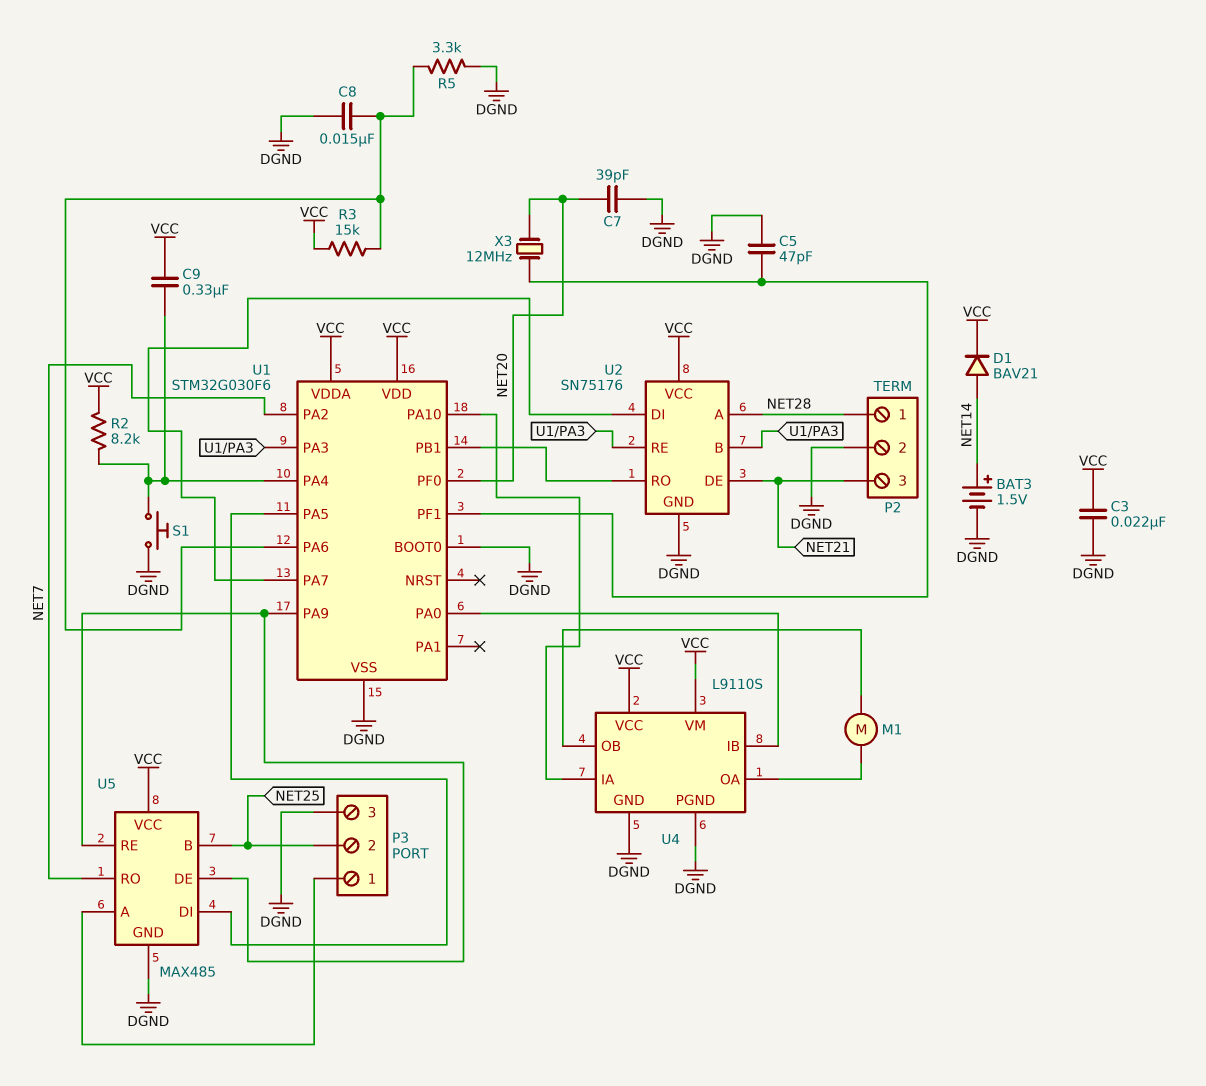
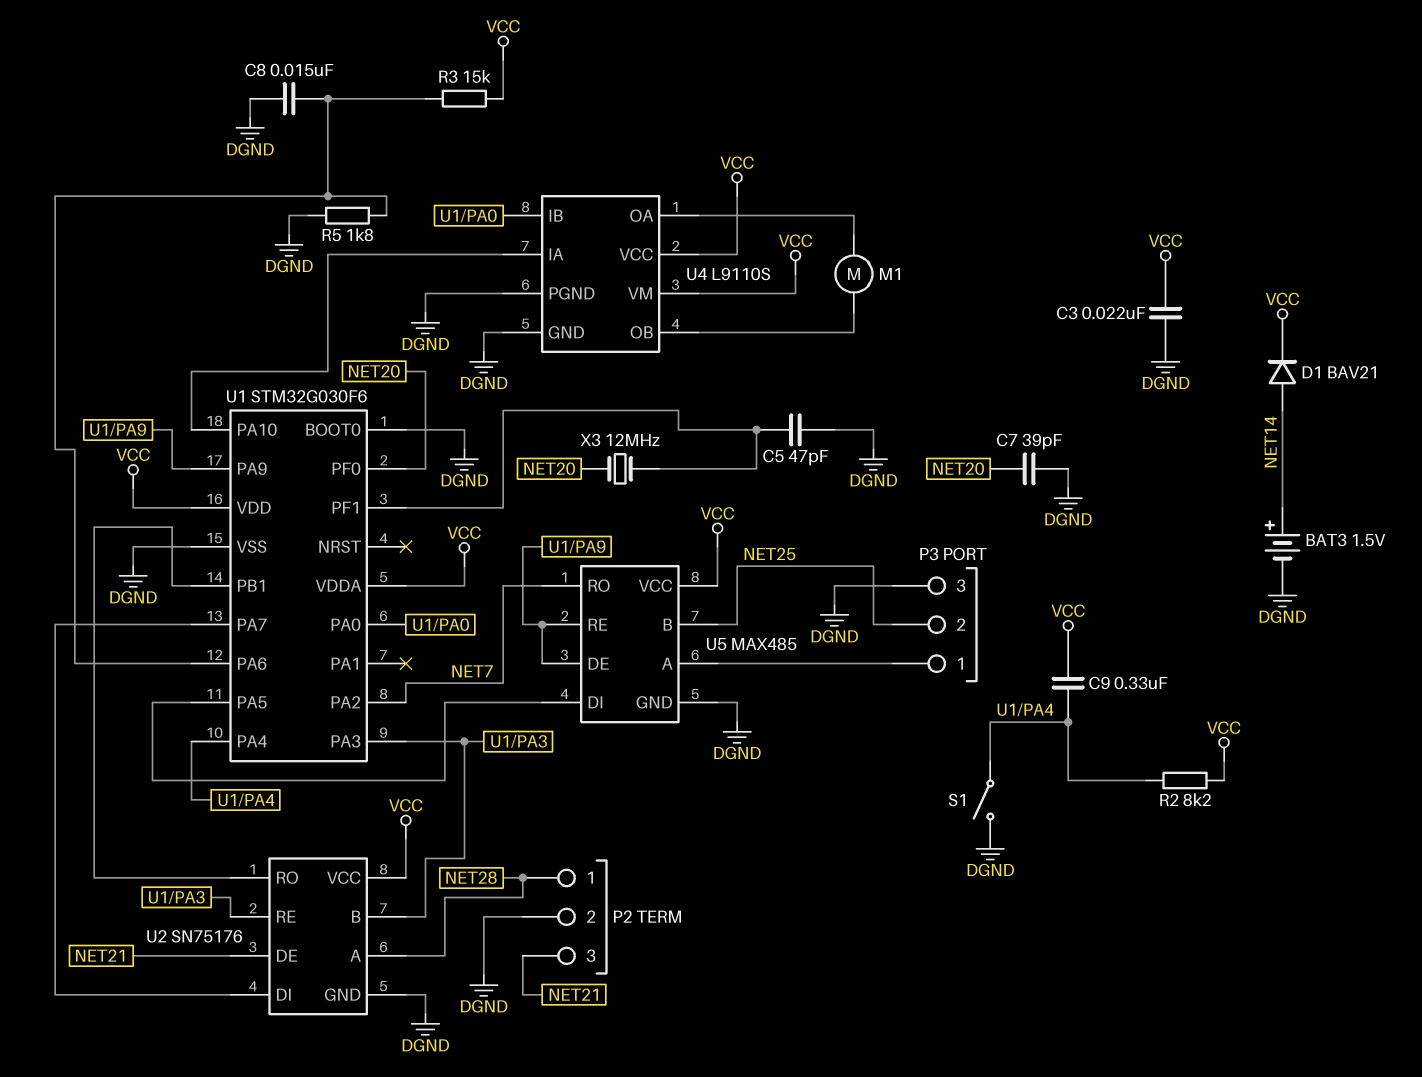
R5: 3.3k (DGND, U1/PA6) -> 1.8k (DGND, U1/PA6)
S1: button (DGND, U1/PA4) -> switch (DGND, U1/PA4)

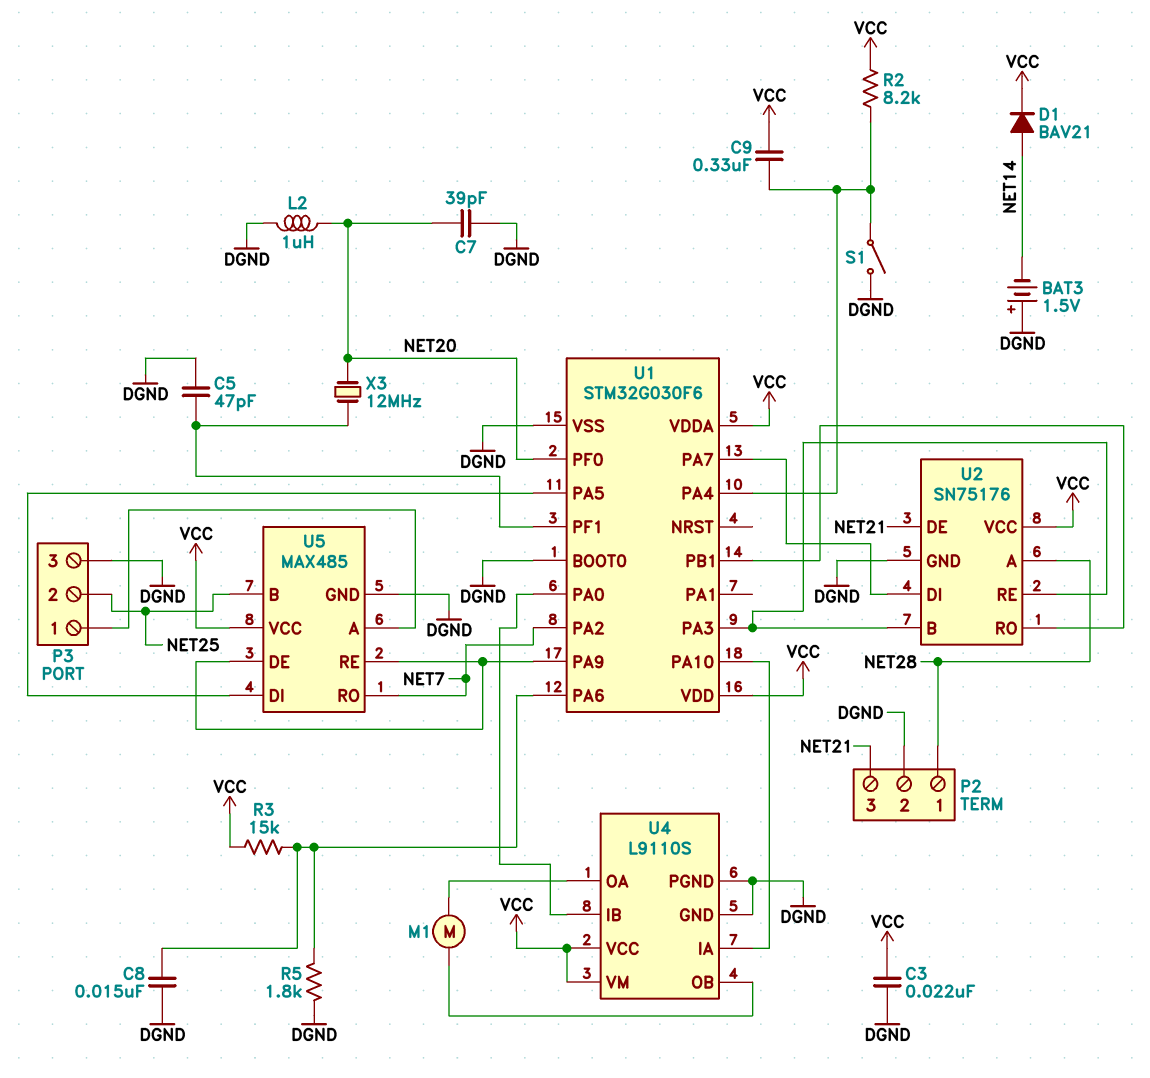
BAT3: 1.5V (plus NET14, minus DGND) -> 1.5V (plus DGND, minus NET14)
L2: none -> 1uH (DGND, NET20)

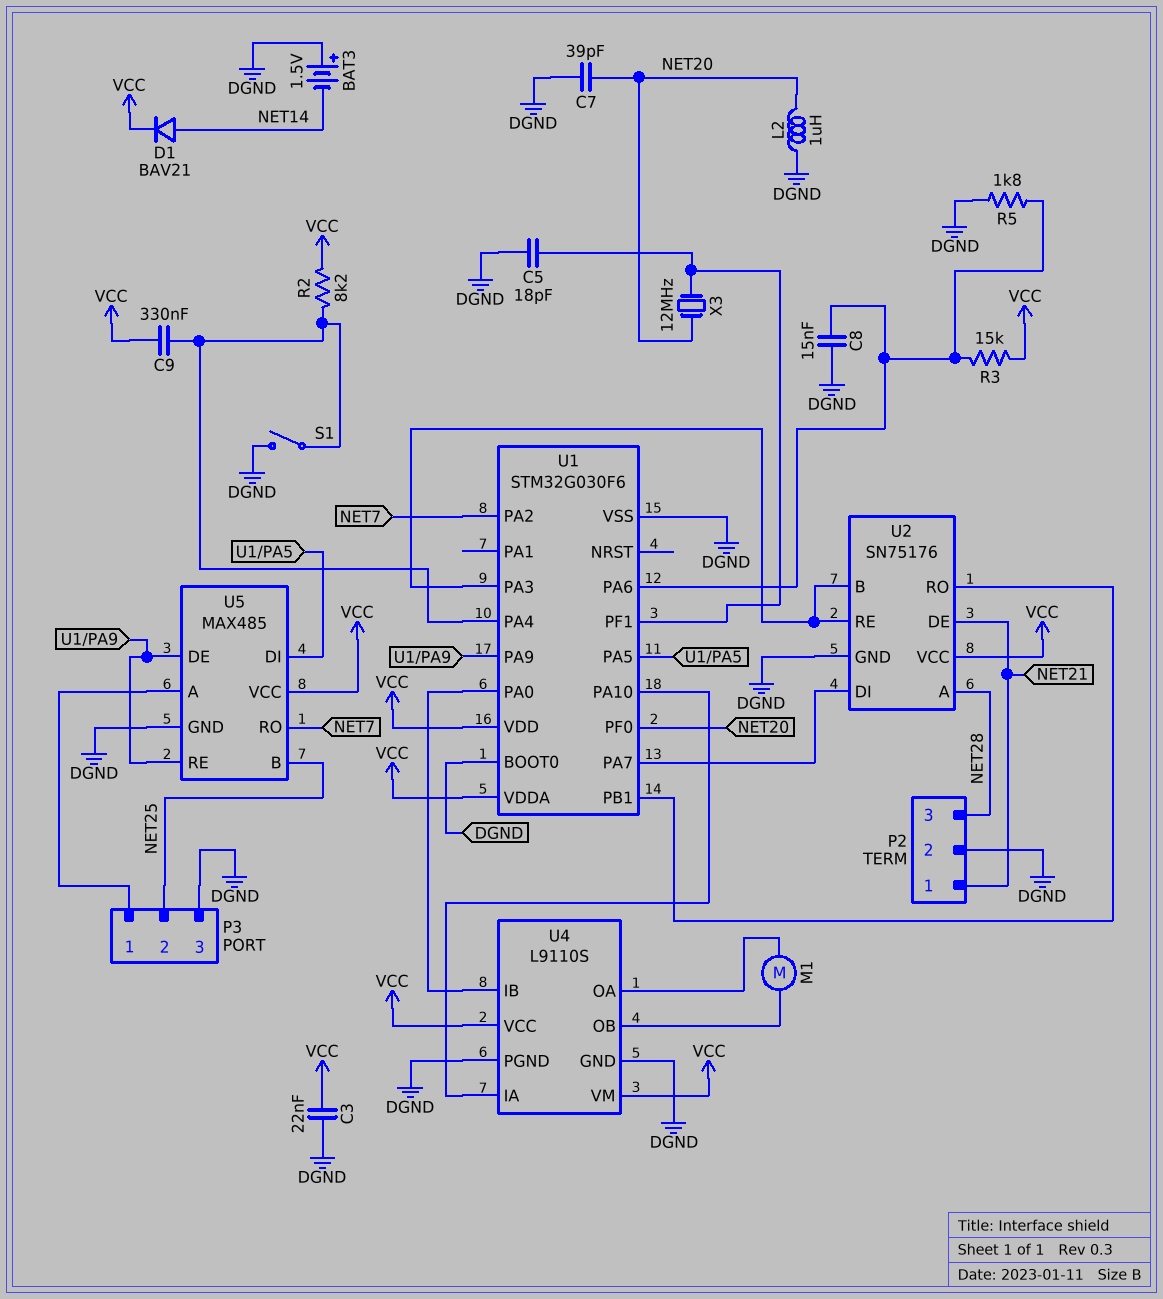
C5: 47pF (DGND, U1/PF1) -> 18pF (DGND, U1/PF1)
P2 pin 1: NET28 -> NET21
P2 pin 3: NET21 -> NET28

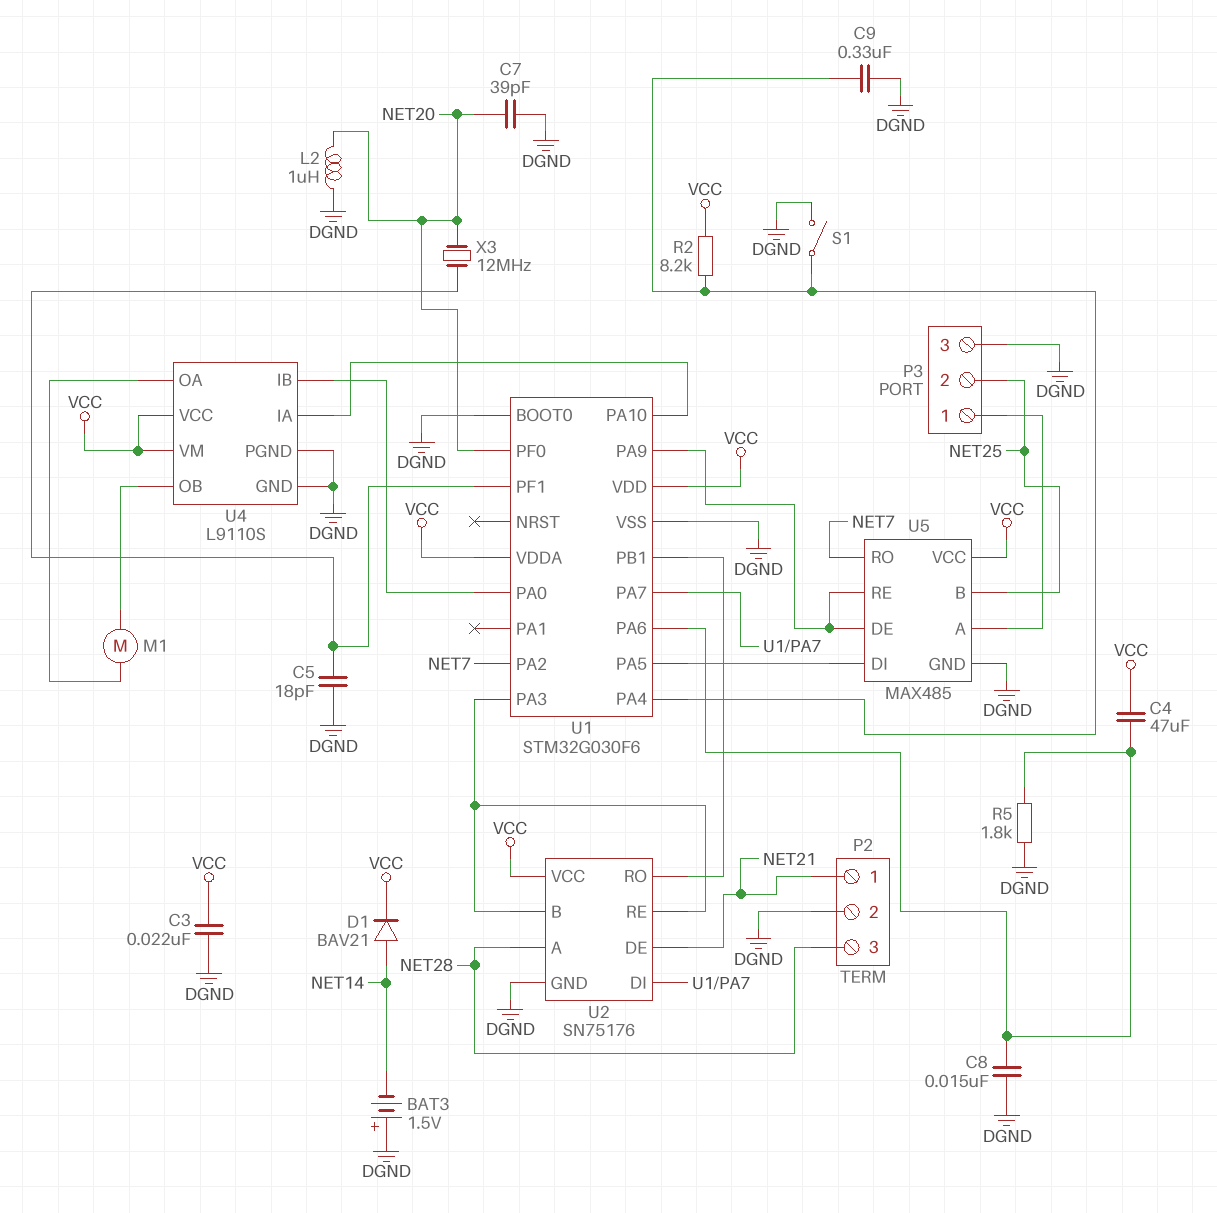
C4: none -> 47uF (U1/PA6, VCC)
C9: 330nF (U1/PA4, VCC) -> 330nF (DGND, U1/PA4)
R3: 15k (U1/PA6, VCC) -> none

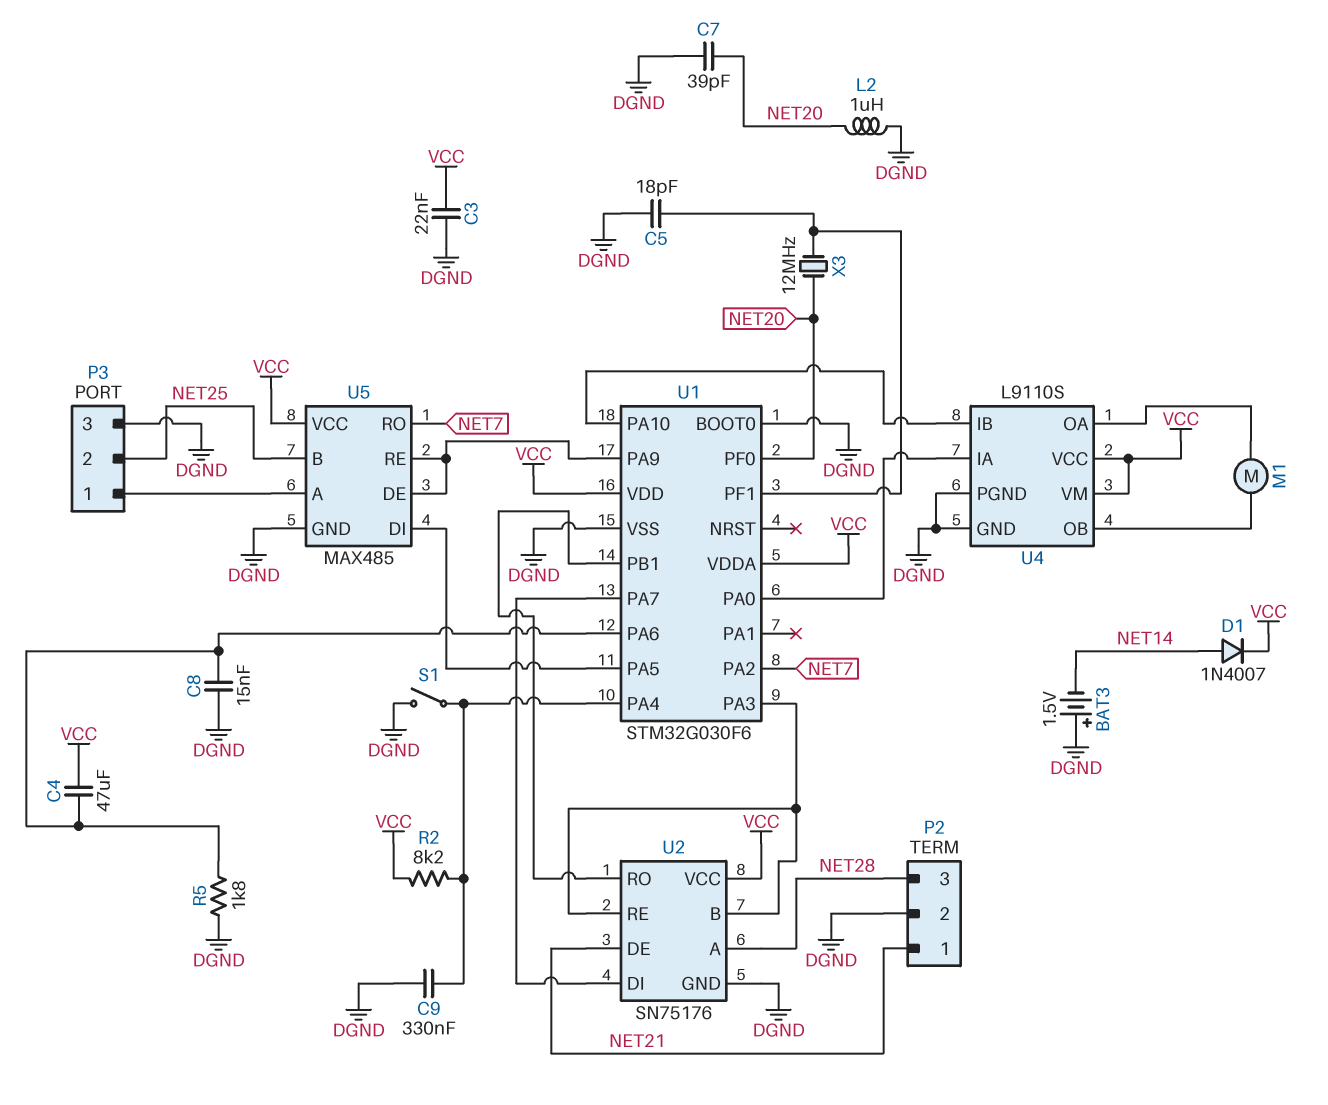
D1: diode BAV21 (A NET14, K VCC) -> diode 1N4007 (A NET14, K VCC)
U4 pin IA: U1/PA10 -> U1/PA0
U4 pin IB: U1/PA0 -> U1/PA10

